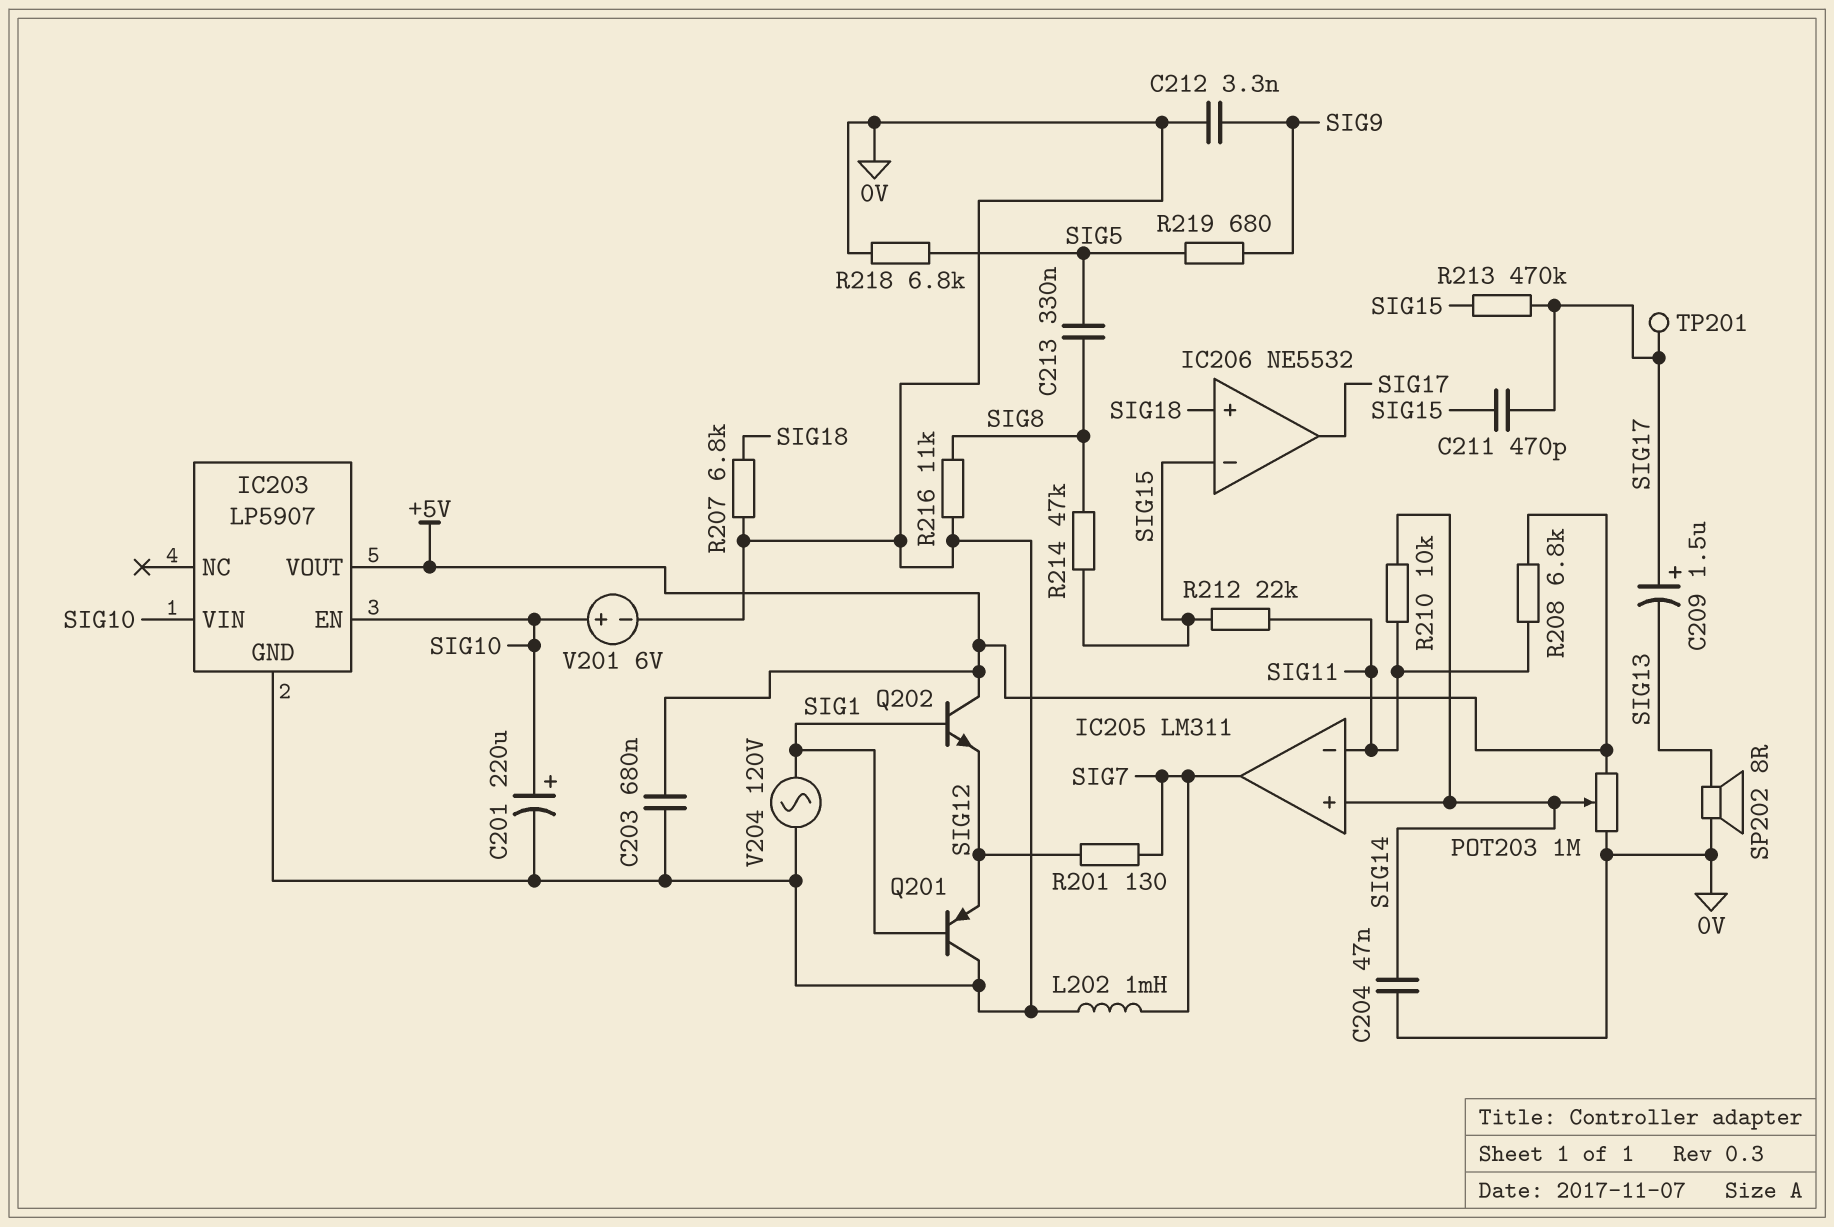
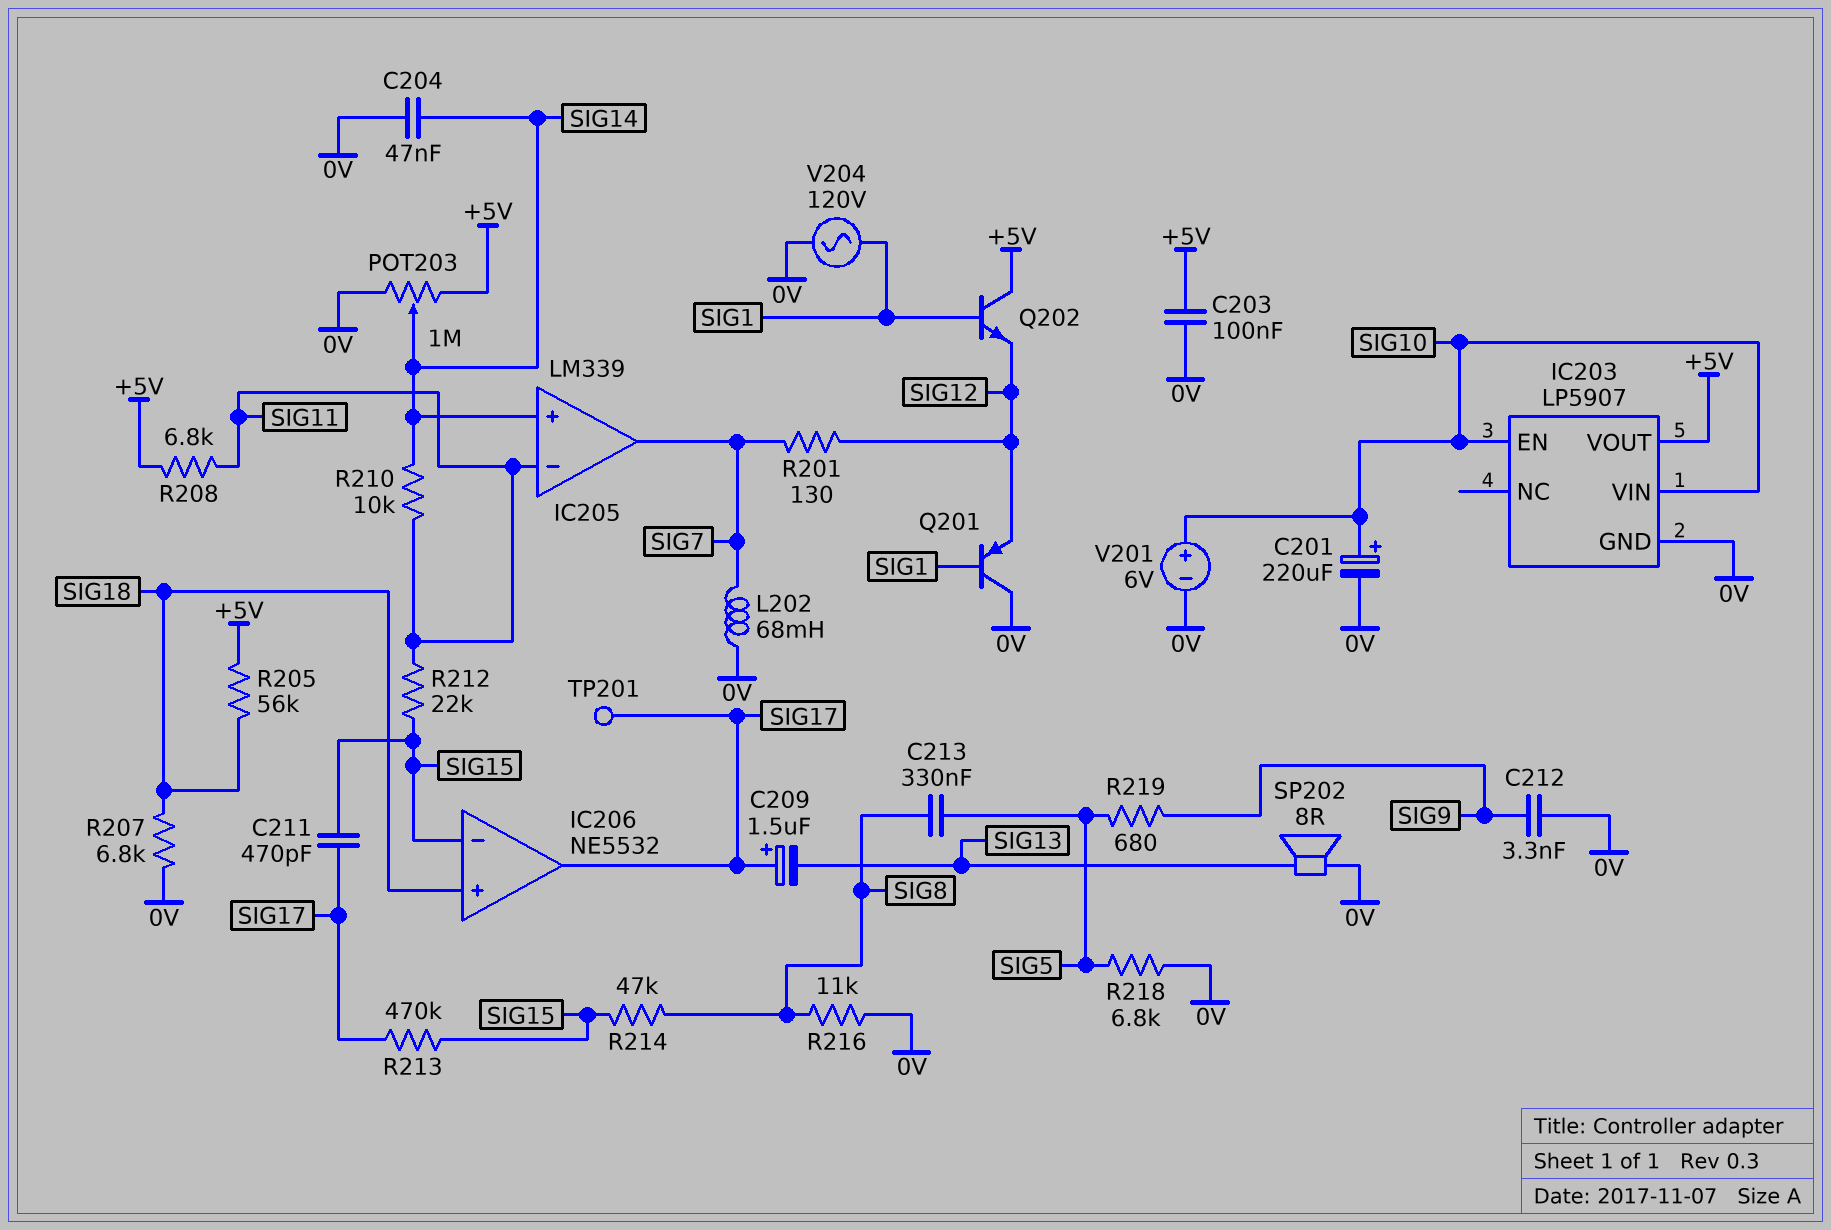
C203: 680nF (+5V, 0V) -> 100nF (+5V, 0V)
IC205: LM311 -> LM339
L202: 1mH (0V, SIG7) -> 68mH (0V, SIG7)
R205: none -> 56k (+5V, SIG18)

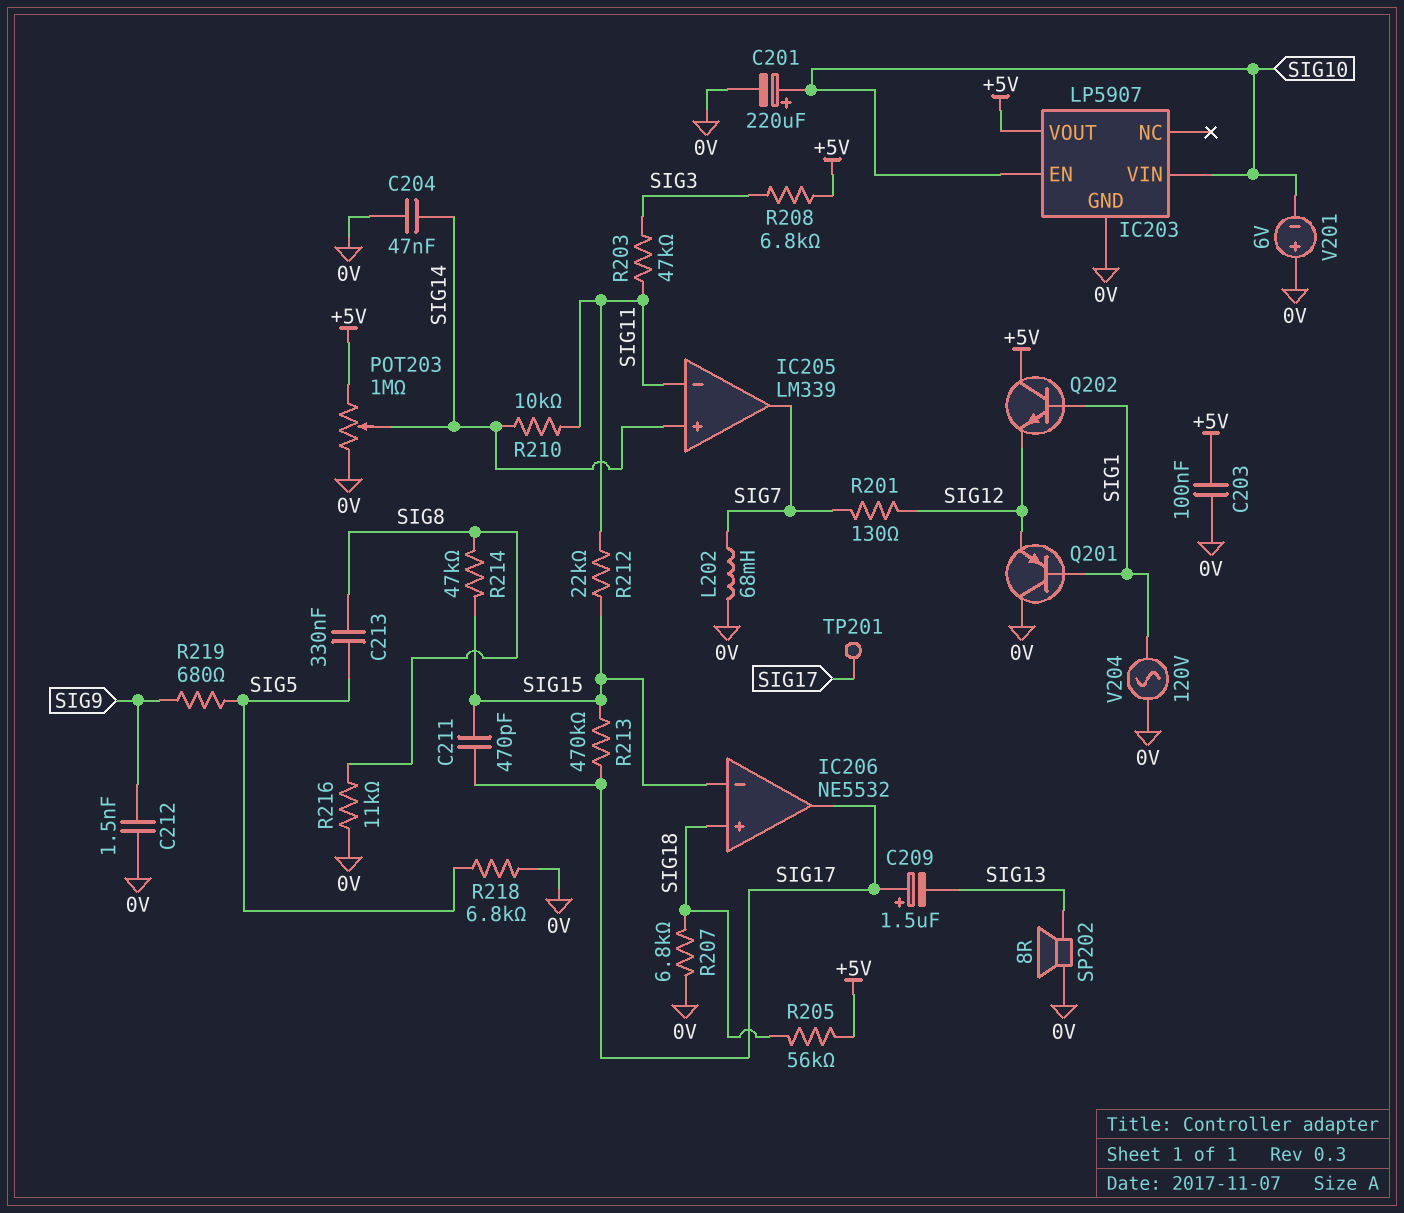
C212: 3.3nF (0V, SIG9) -> 1.5nF (0V, SIG9)
R203: none -> 47k (SIG3, SIG11)
R208: 6.8k (+5V, SIG11) -> 6.8k (+5V, SIG3)
V201: 6V (plus SIG10, minus 0V) -> 6V (plus 0V, minus SIG10)

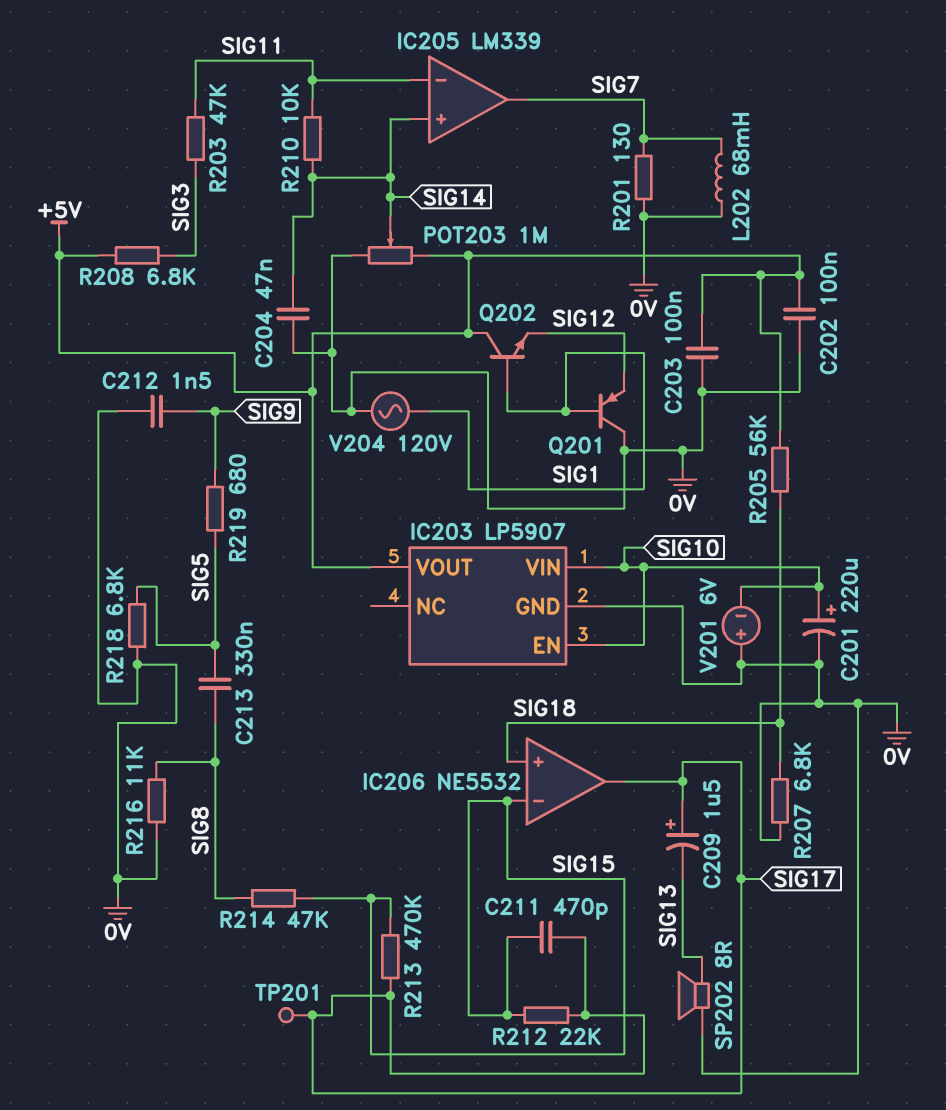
C202: none -> 100nF (+5V, 0V)
R201: 130 (SIG7, SIG12) -> 130 (0V, SIG7)
R212: 22k (SIG11, SIG15) -> 22k (SIG15, SIG17)

